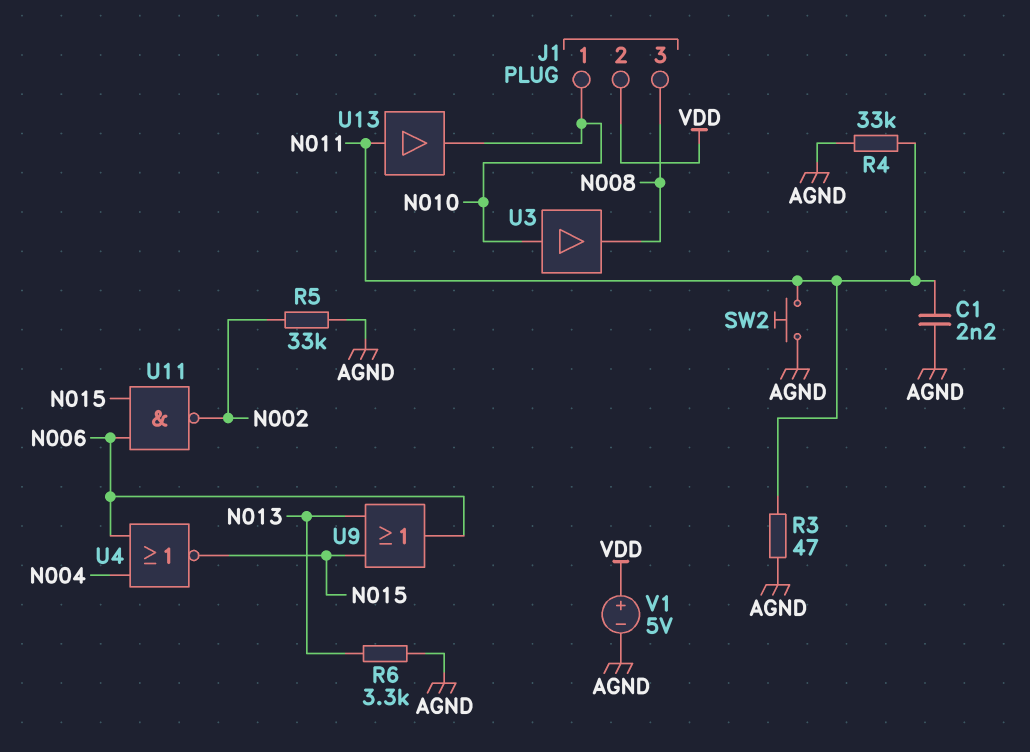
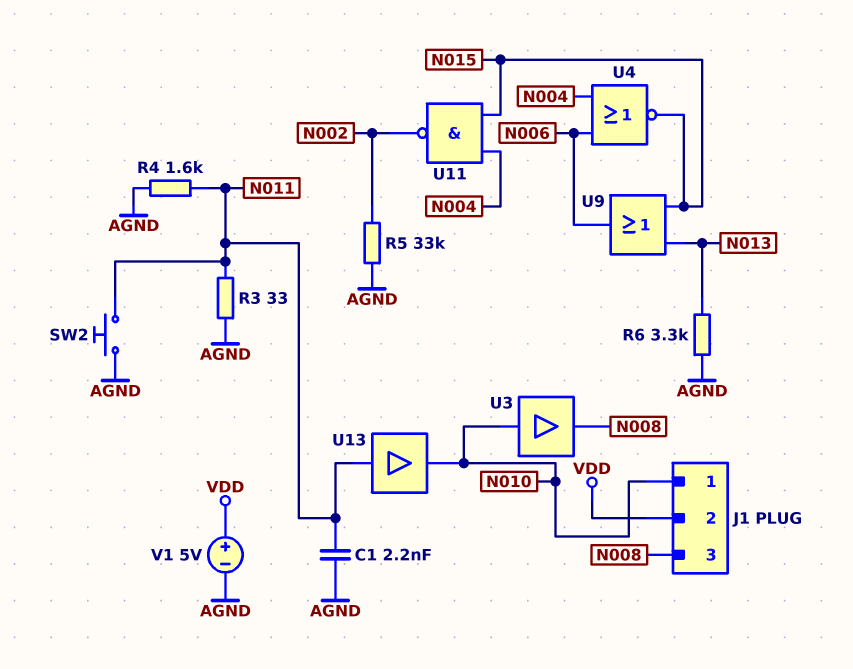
R3: 47 (AGND, N011) -> 33 (AGND, N011)
R4: 33k (AGND, N011) -> 1.6k (AGND, N011)
U11: NAND (in N006, in N015, out N002) -> NAND (in N004, in N015, out N002)

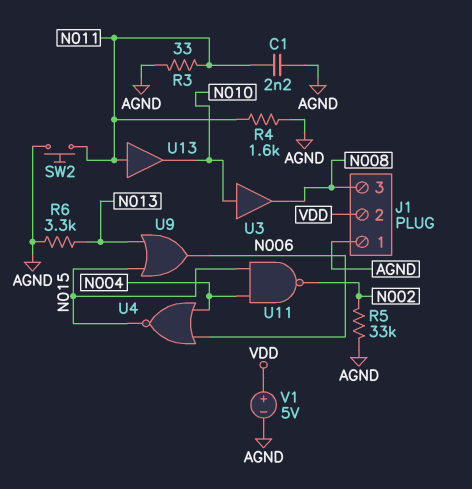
J1 pin 1: N010 -> AGND

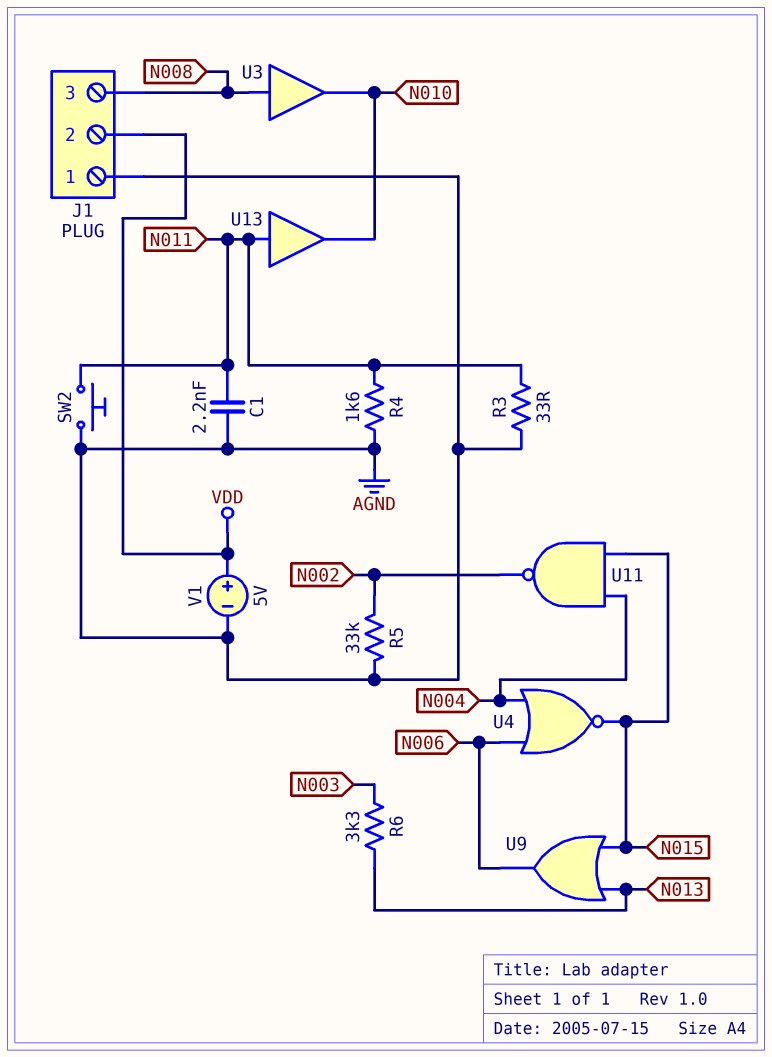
R6: 3.3k (AGND, N013) -> 3.3k (N003, N013)
U3: buffer (in N010, out N008) -> buffer (in N008, out N010)

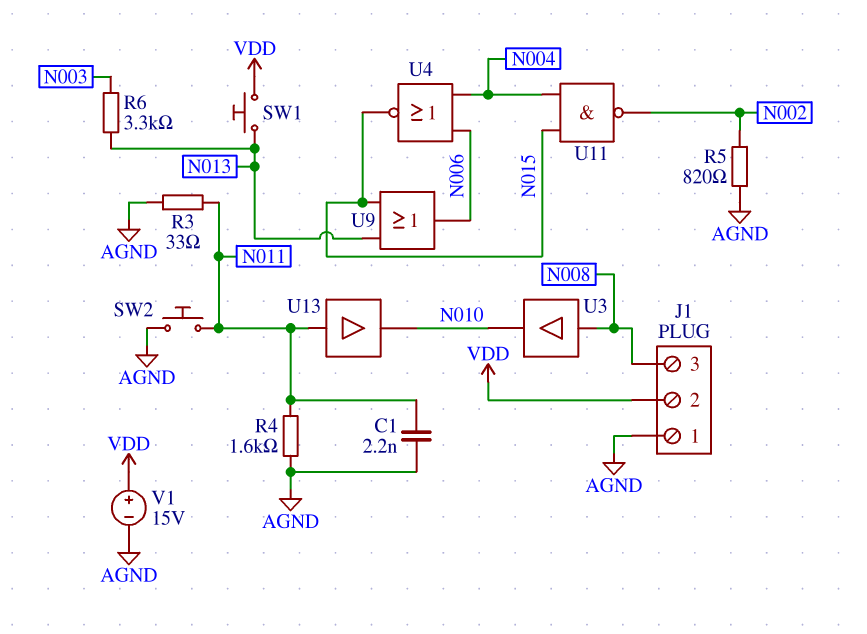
R5: 33k (AGND, N002) -> 820 (AGND, N002)
SW1: none -> button (N013, VDD)
V1: 5V (plus VDD, minus AGND) -> 15V (plus VDD, minus AGND)

